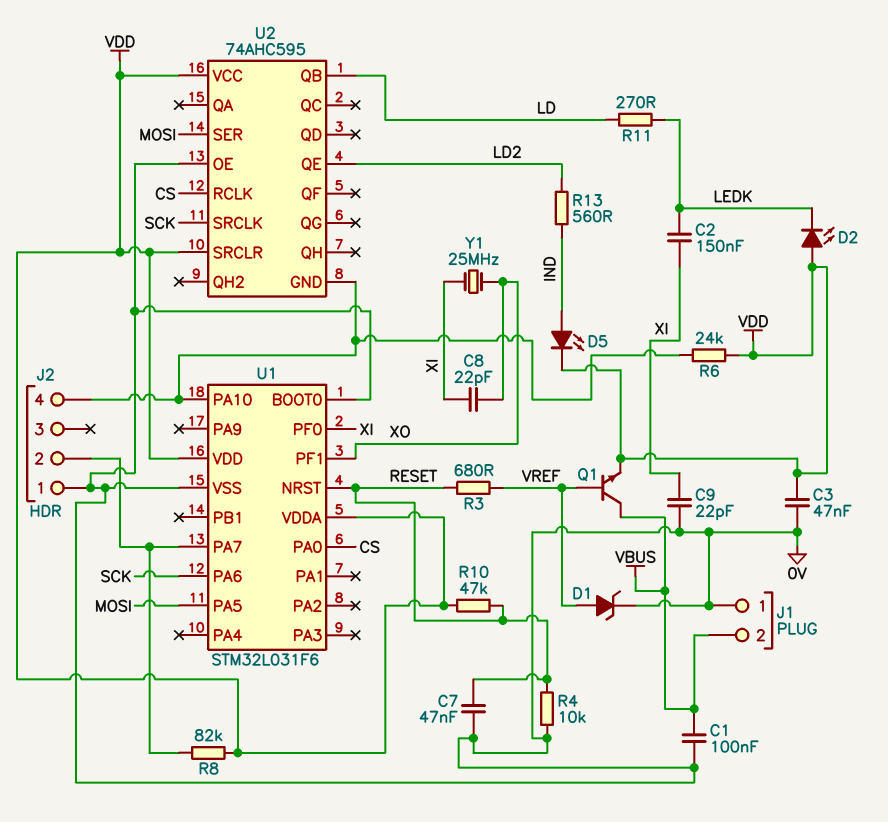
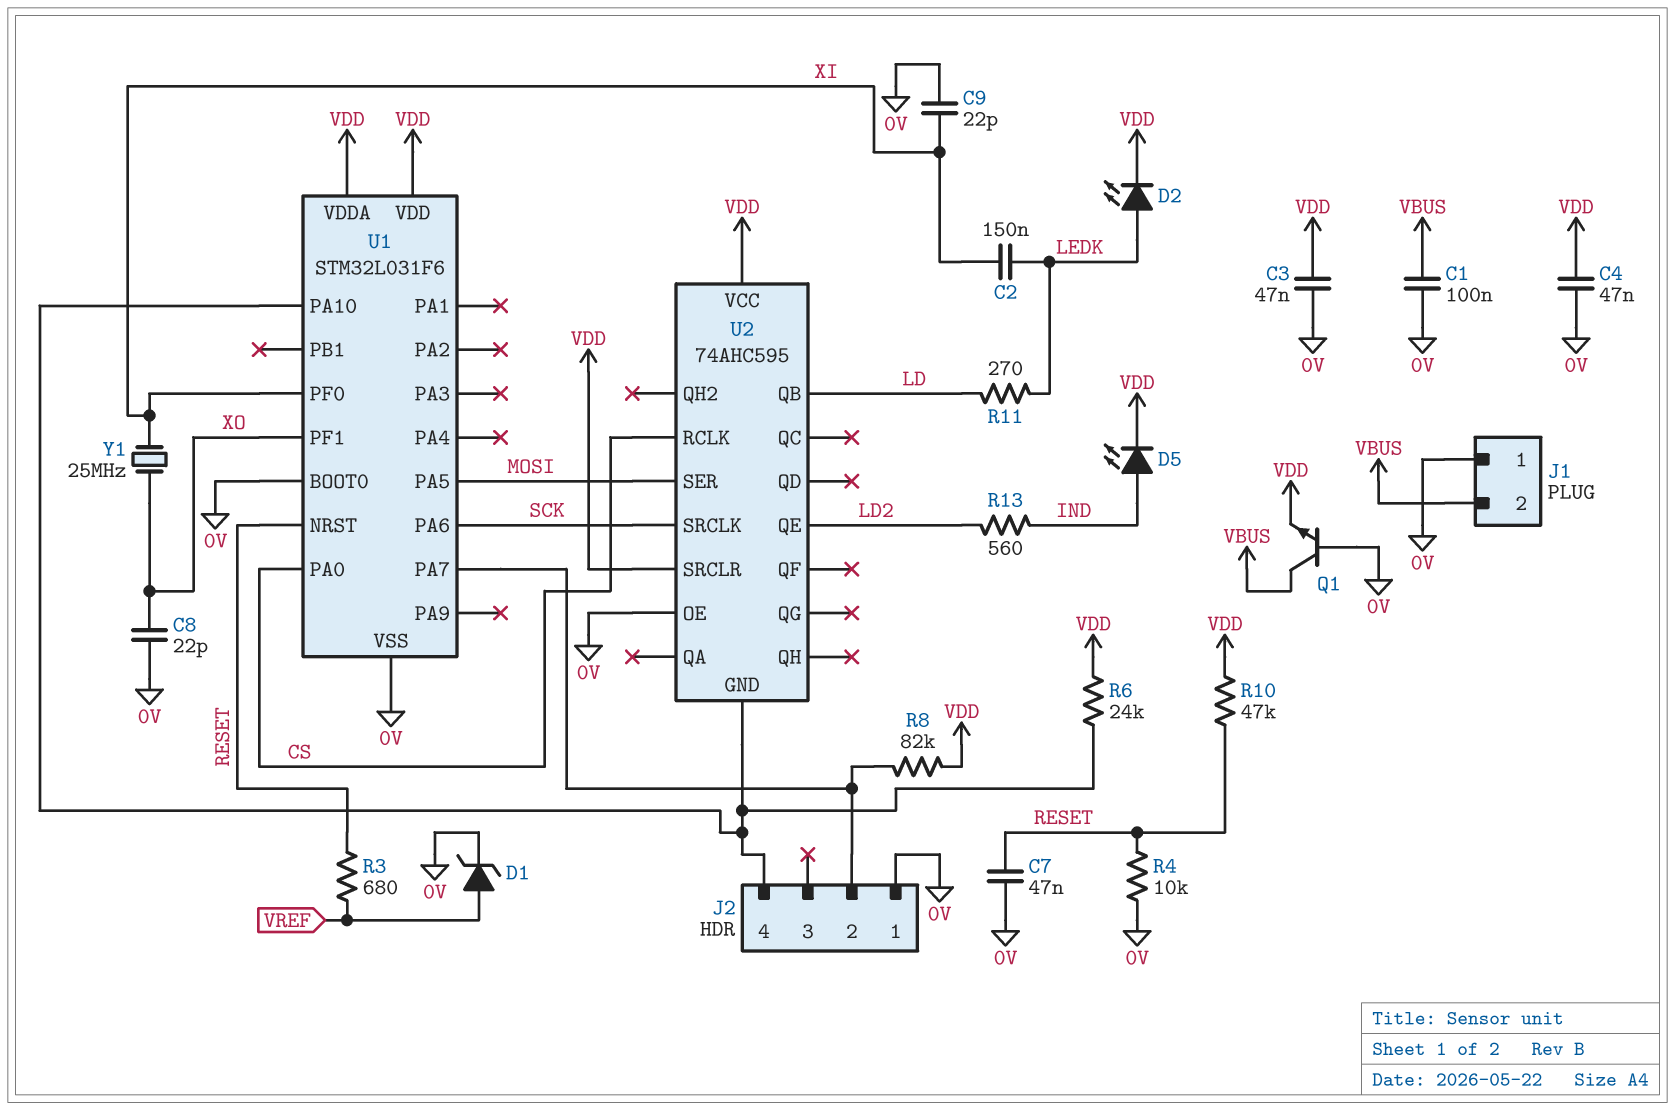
C4: none -> 47nF (0V, VDD)
C8: 22pF (XI, XO) -> 22pF (0V, XO)
D2: LED (A VDD, K LEDK) -> LED (A LEDK, K VDD)
Q1: NPN (B VREF, C VBUS, E VDD) -> NPN (B 0V, C VBUS, E VDD)

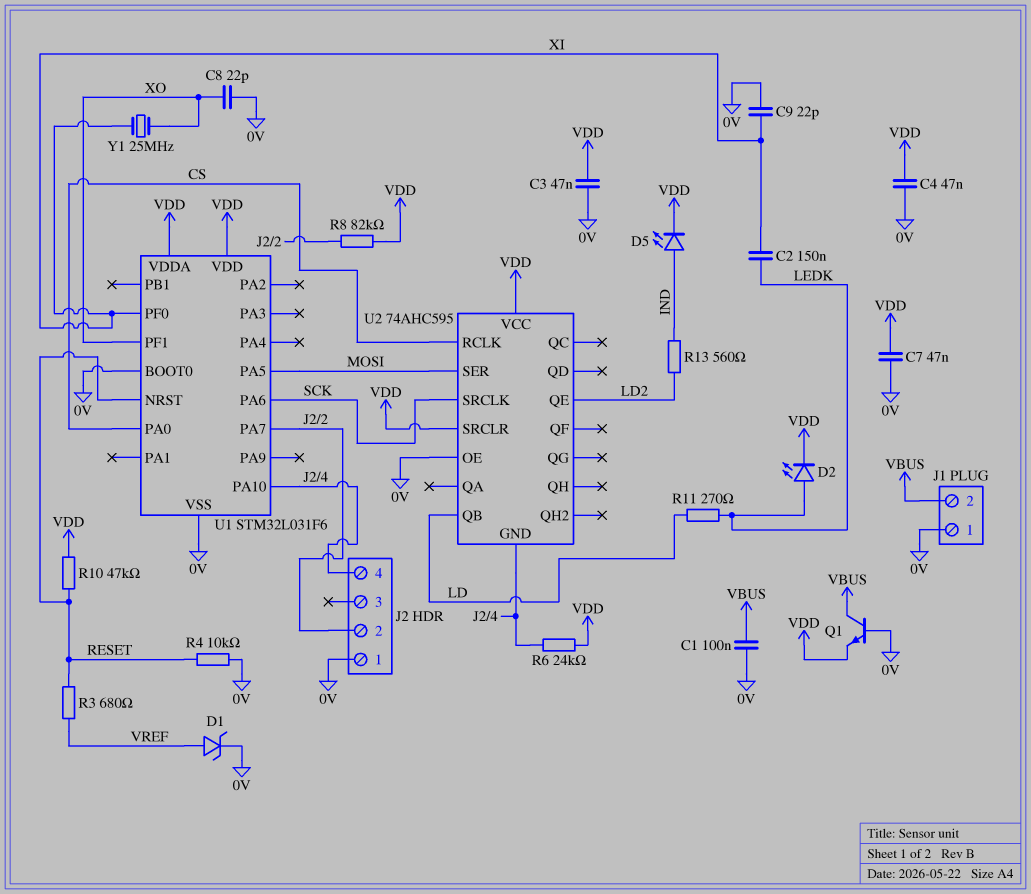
C7: 47nF (0V, RESET) -> 47nF (0V, VDD)

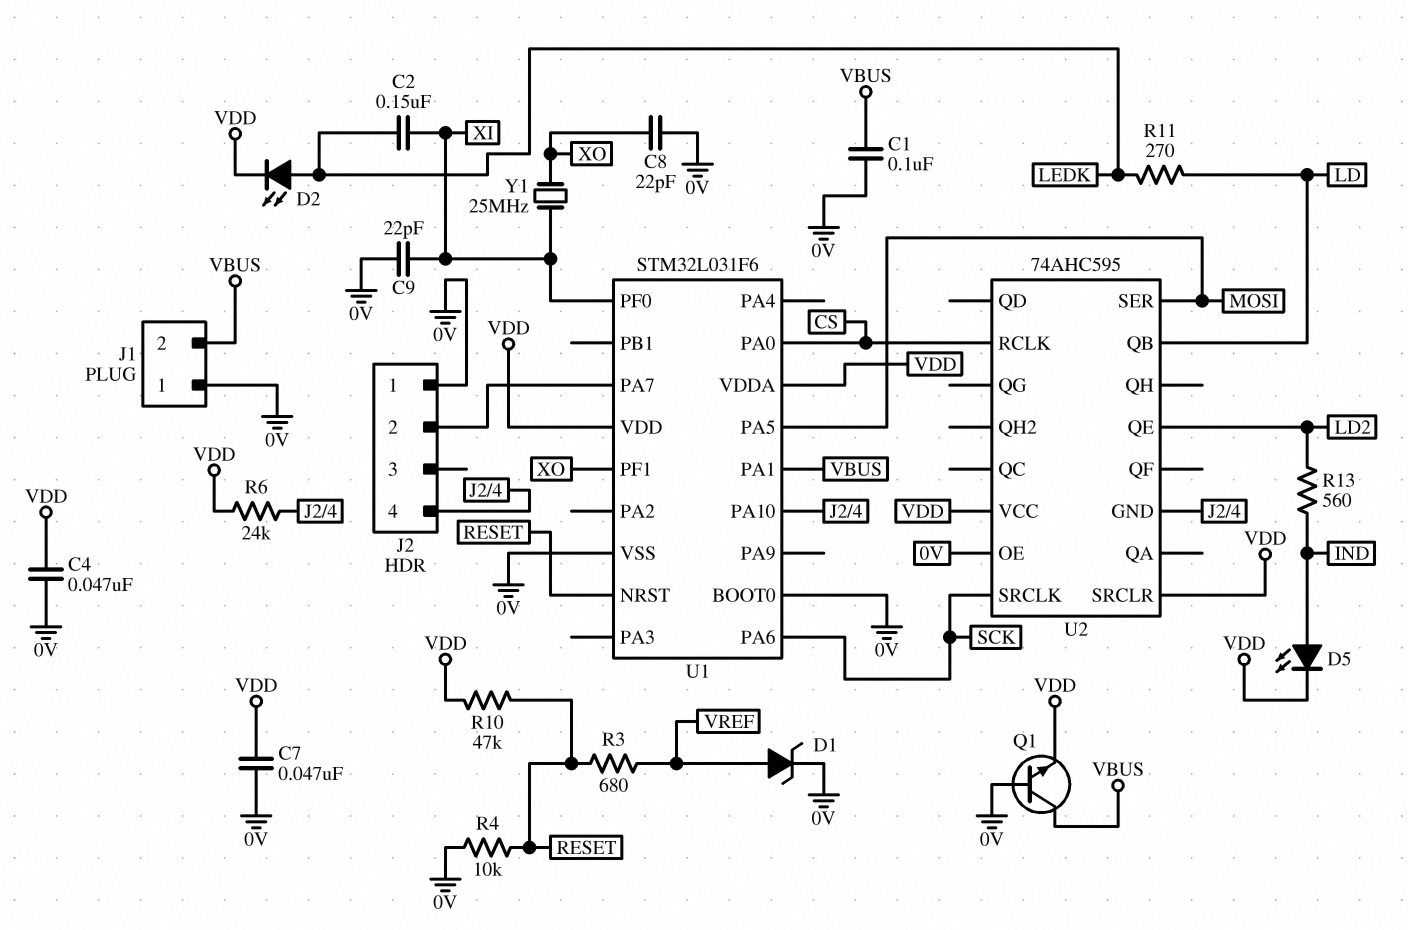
C3: 47nF (0V, VDD) -> none
R8: 82k (J2/2, VDD) -> none
U1 pin PA1: none -> VBUS

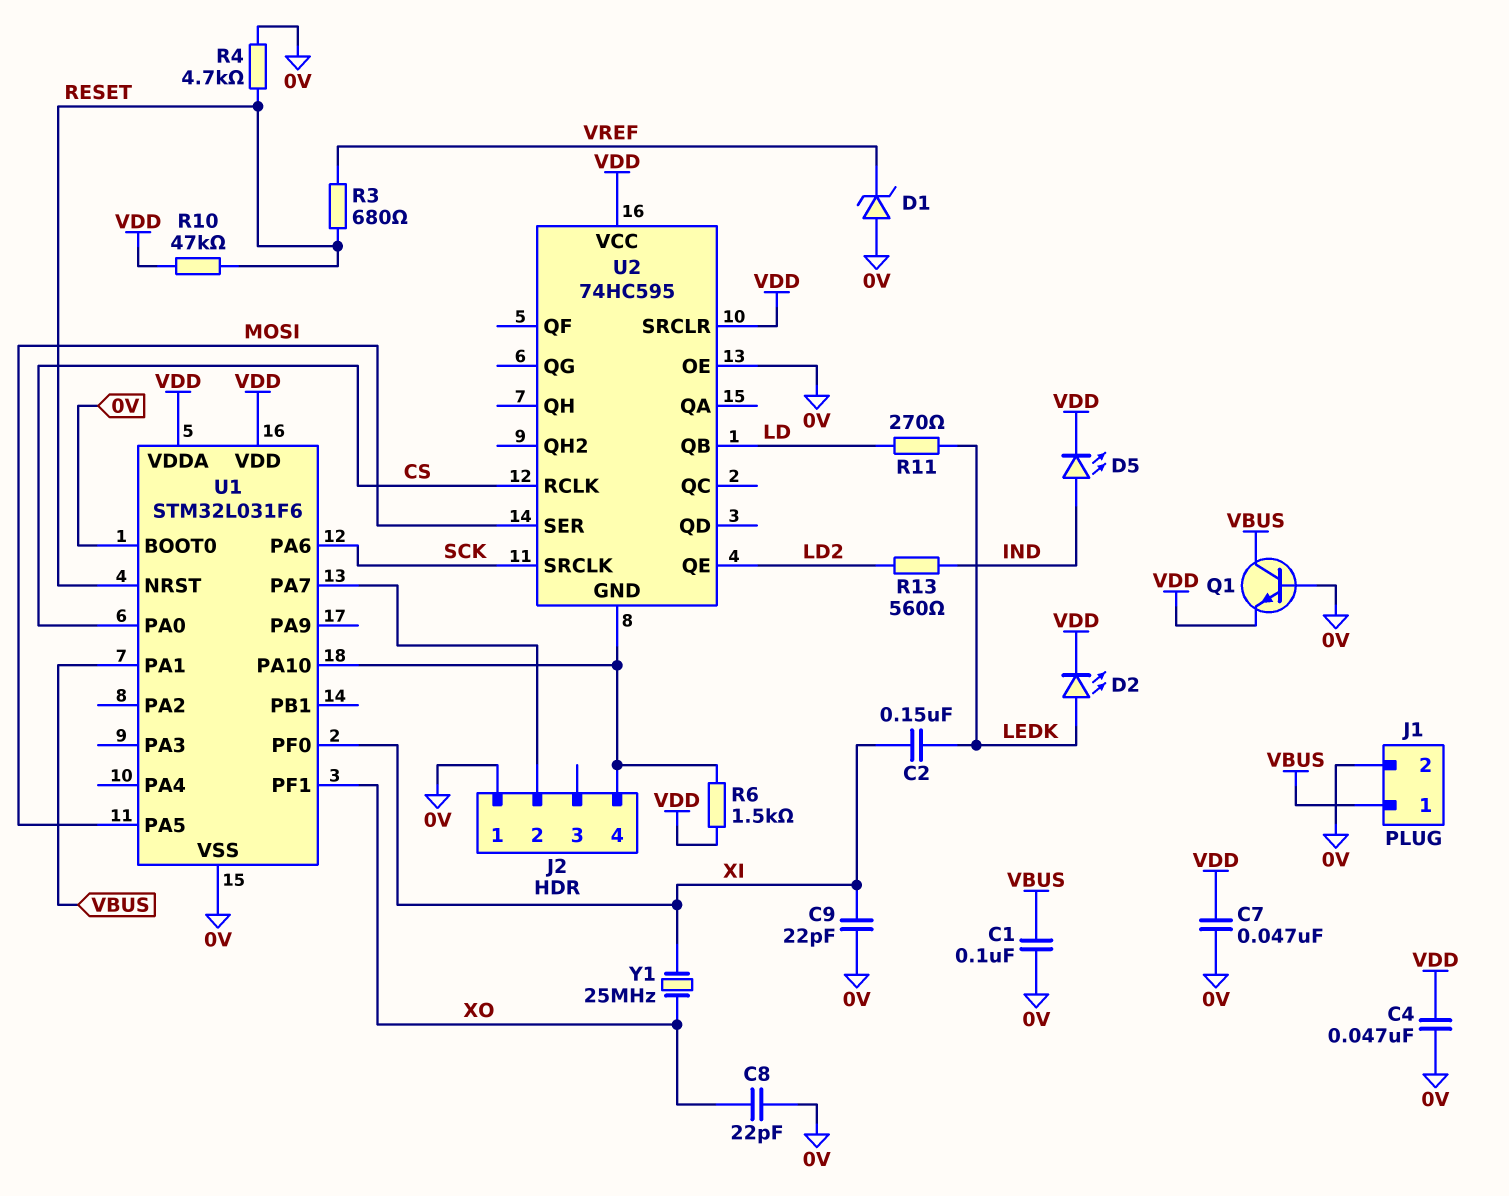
D1: zener (A VREF, K 0V) -> zener (A 0V, K VREF)
J1 pin 1: 0V -> VBUS
J1 pin 2: VBUS -> 0V
R4: 10k (0V, RESET) -> 4.7k (0V, RESET)
R6: 24k (J2/4, VDD) -> 1.5k (J2/4, VDD)
U2: 74AHC595 -> 74HC595

